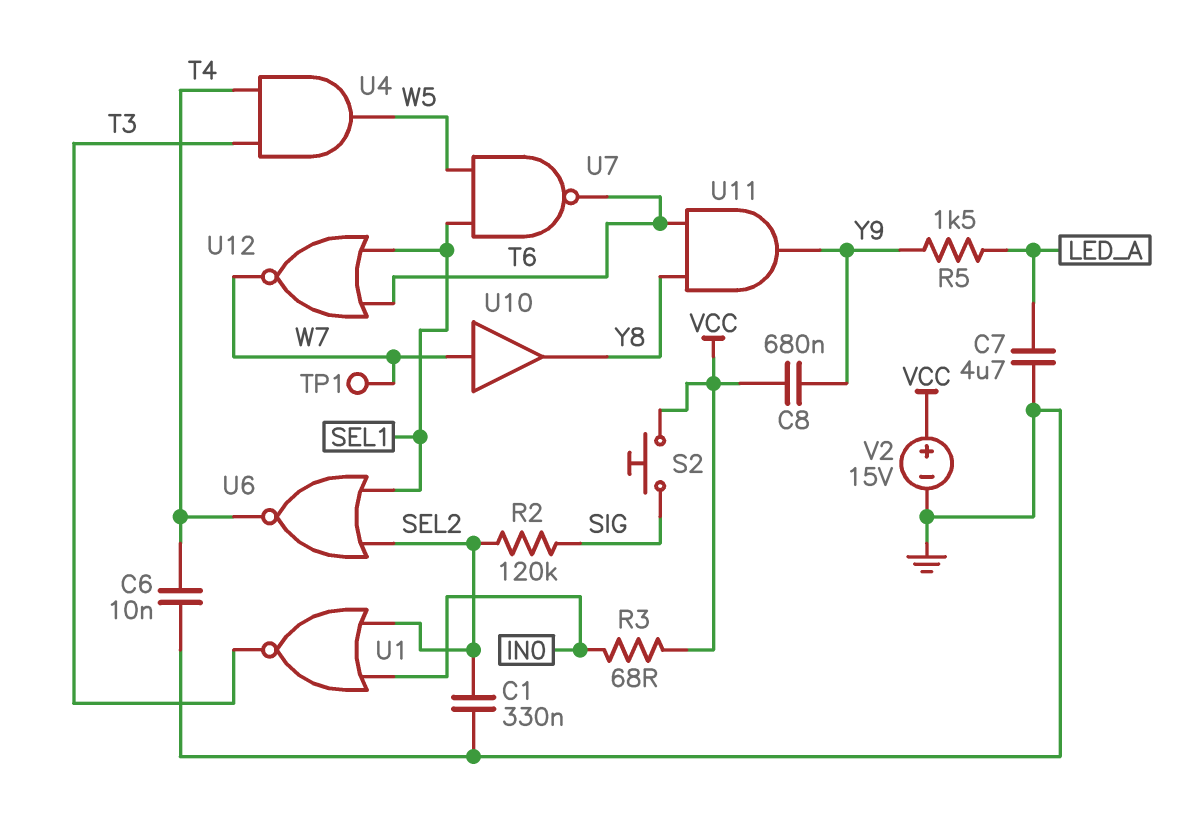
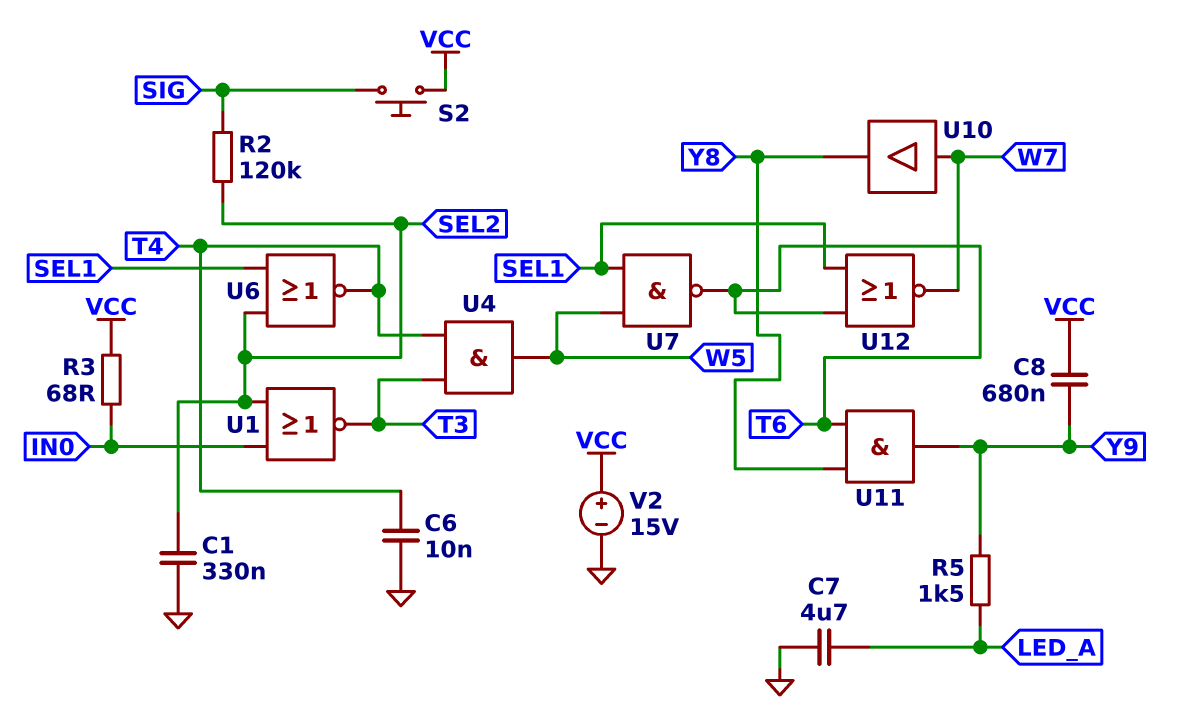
TP1: test point (W7) -> none

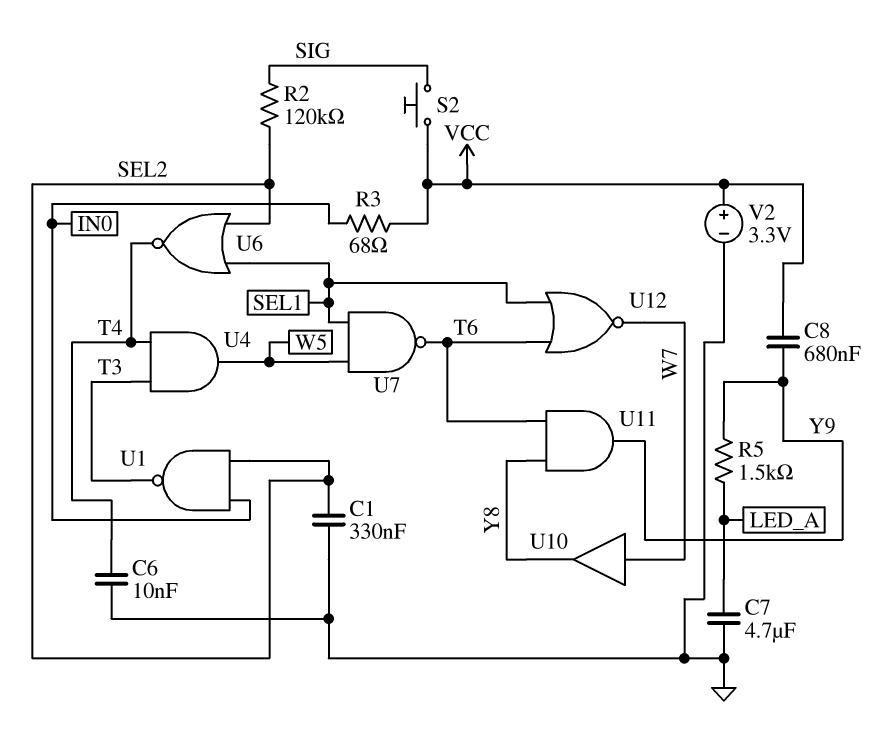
U1: NOR (in IN0, in SEL2, out T3) -> NAND (in IN0, in SEL2, out T3)
V2: 15V (plus VCC, minus GND) -> 3.3V (plus VCC, minus GND)

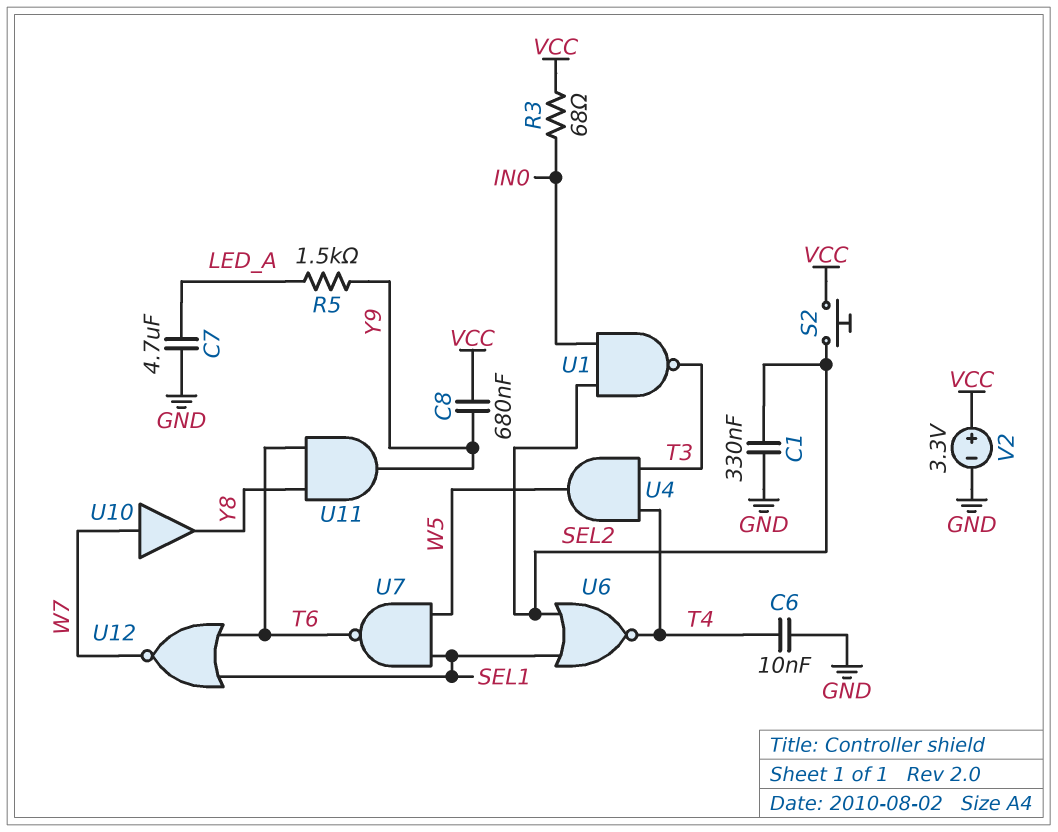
R2: 120k (SEL2, SIG) -> none
S2: button (SIG, VCC) -> button (SEL2, VCC)

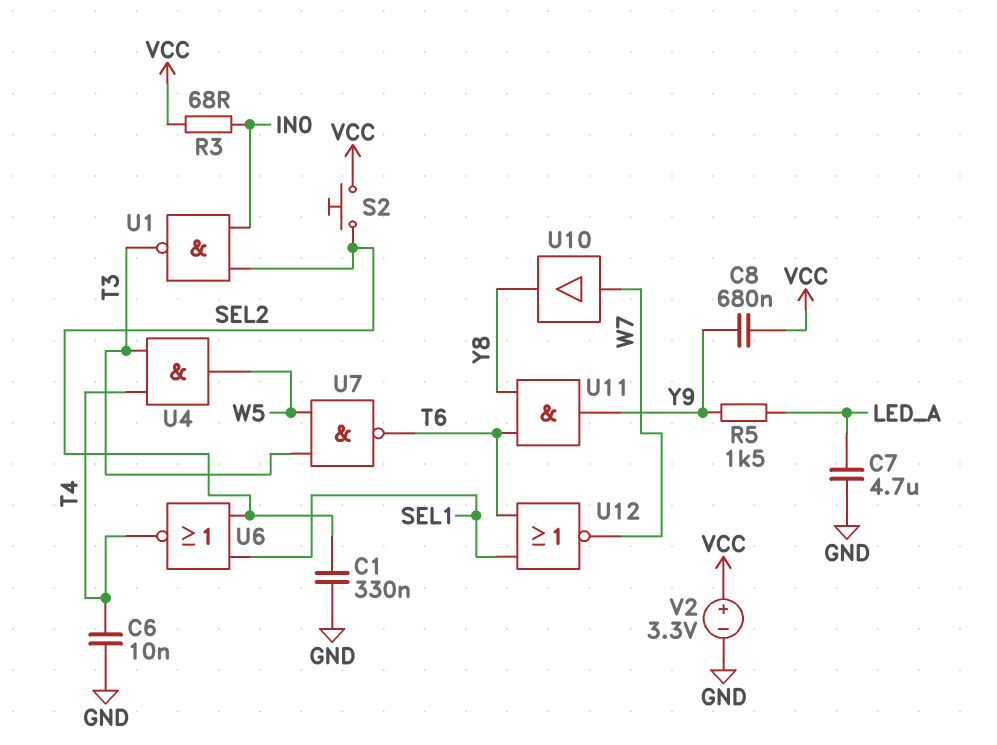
U7: NAND (in SEL1, in W5, out T6) -> NAND (in T3, in W5, out T6)

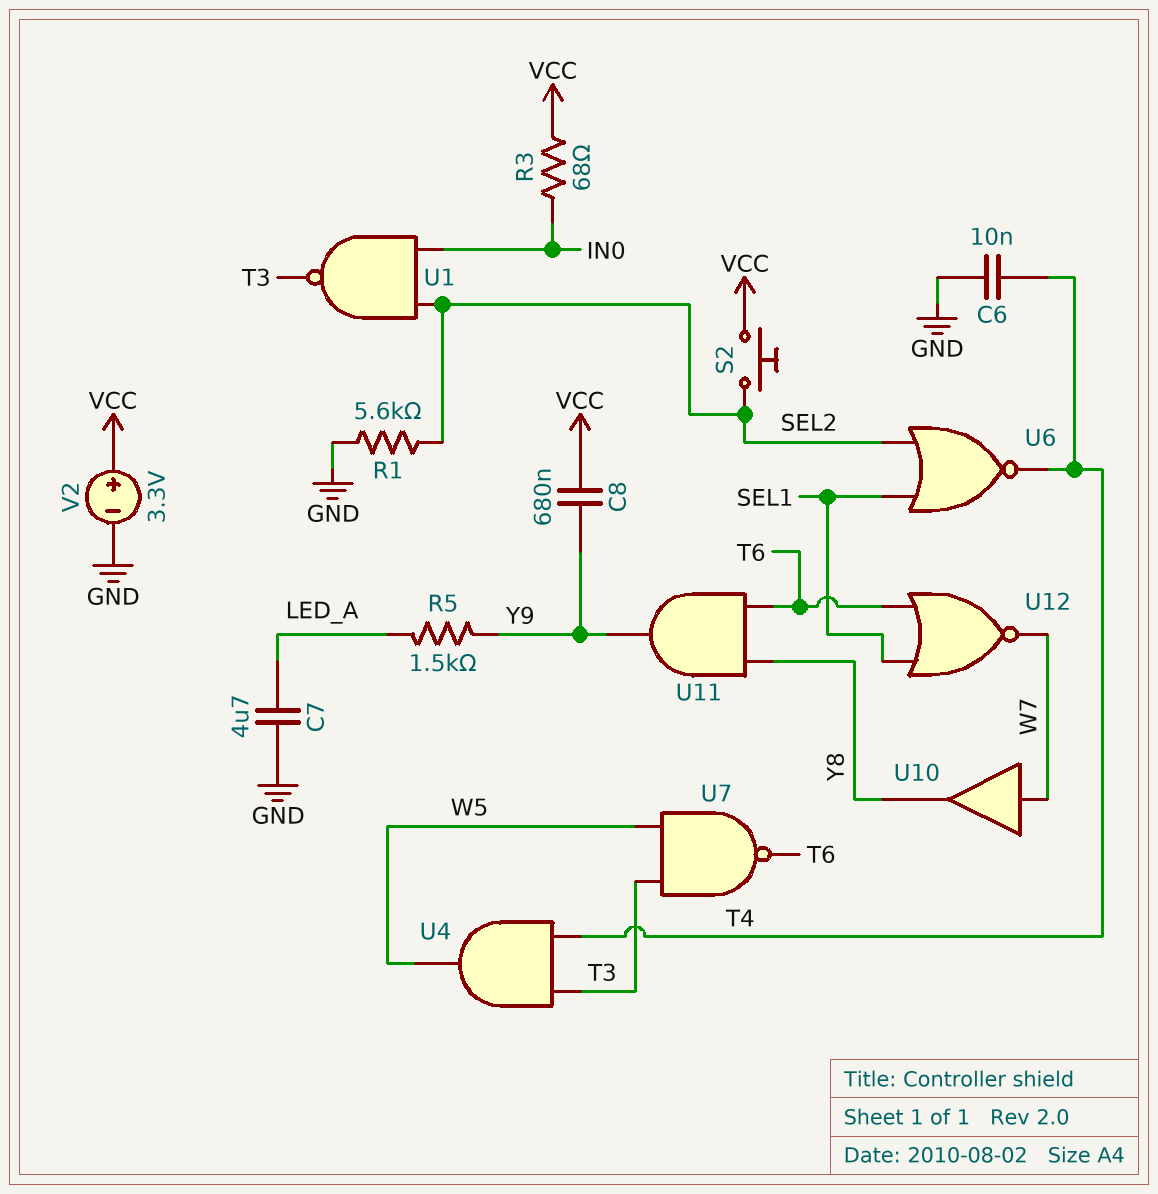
C1: 330nF (GND, SEL2) -> none
R1: none -> 5.6k (GND, SEL2)

